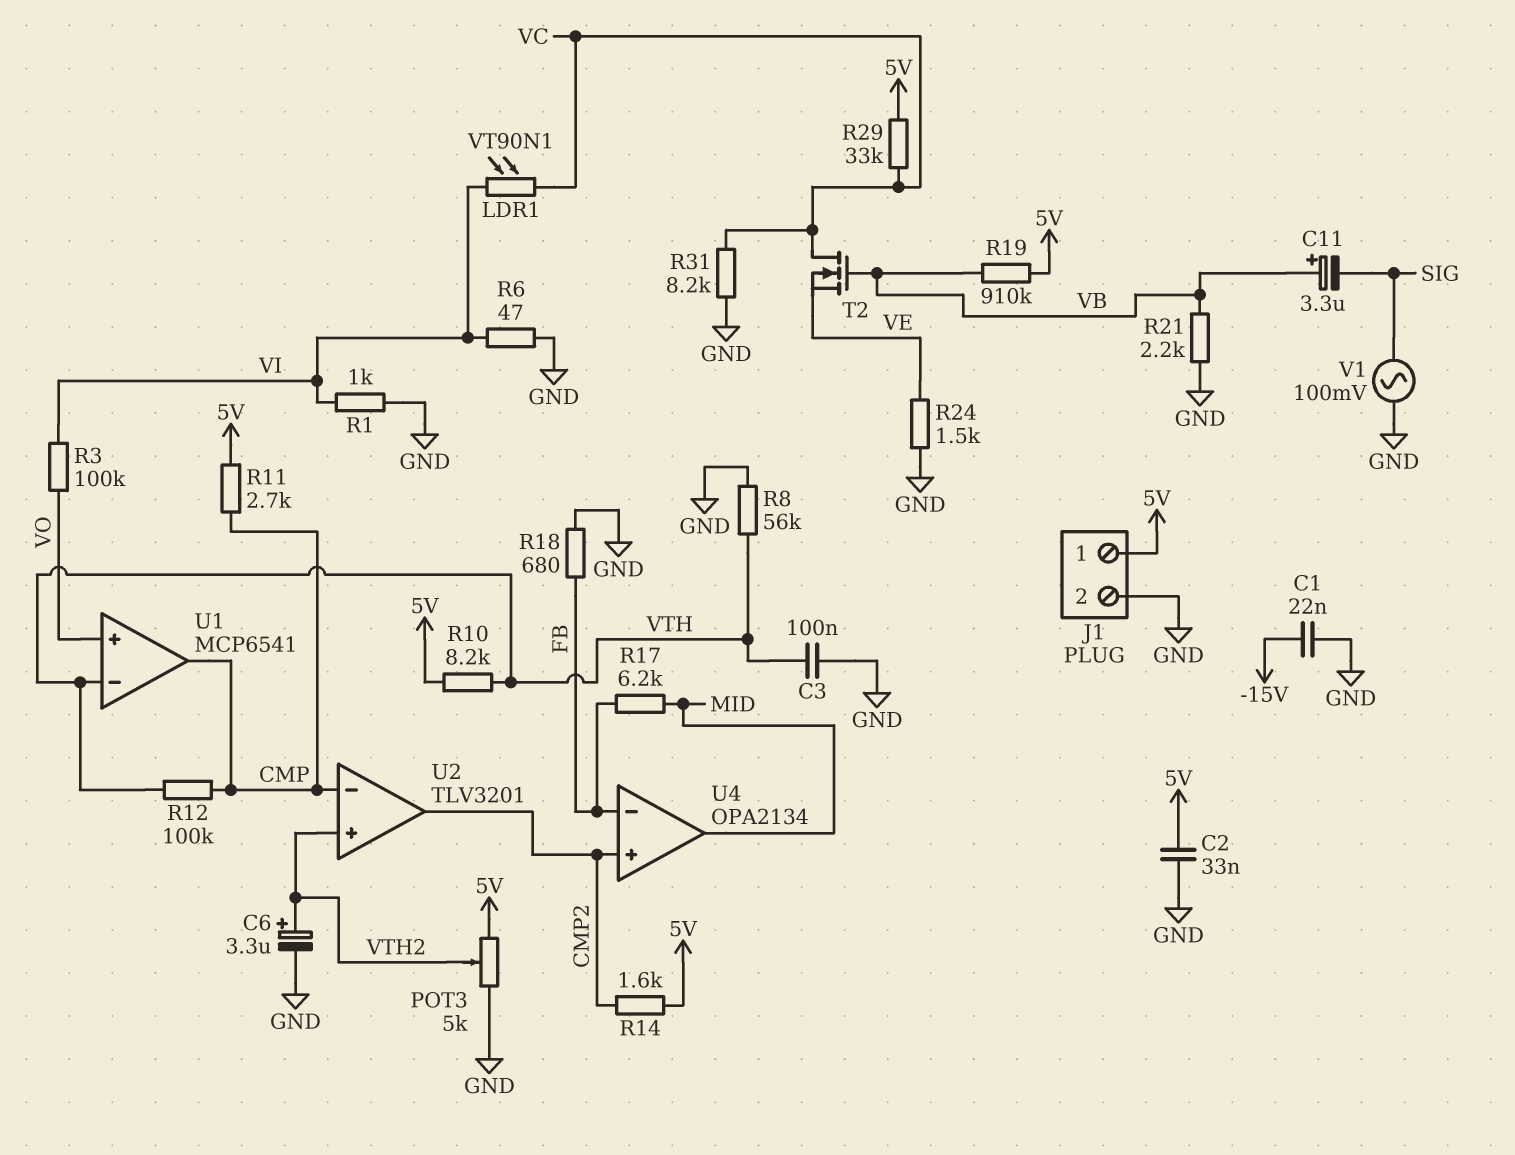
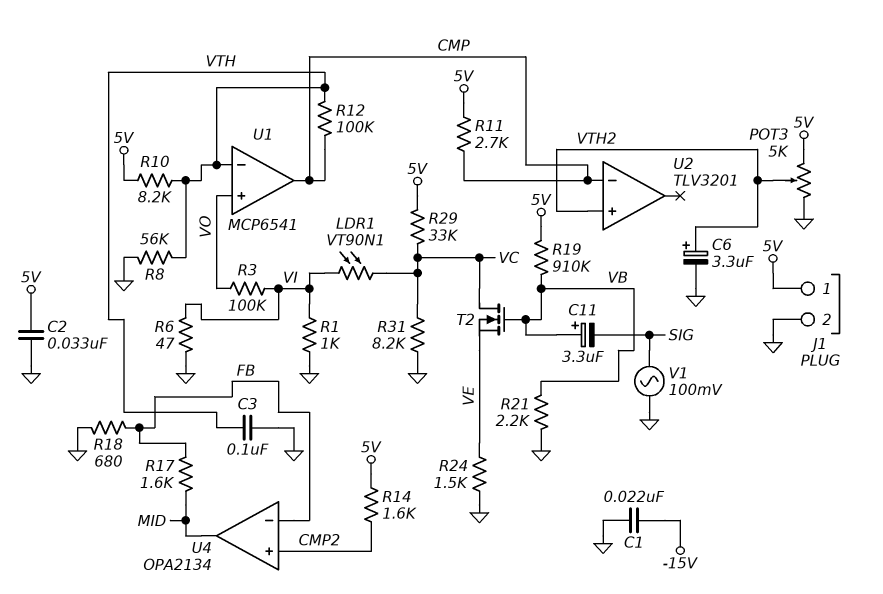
R17: 6.2k (FB, MID) -> 1.6k (FB, MID)
U2 pin out: CMP2 -> none

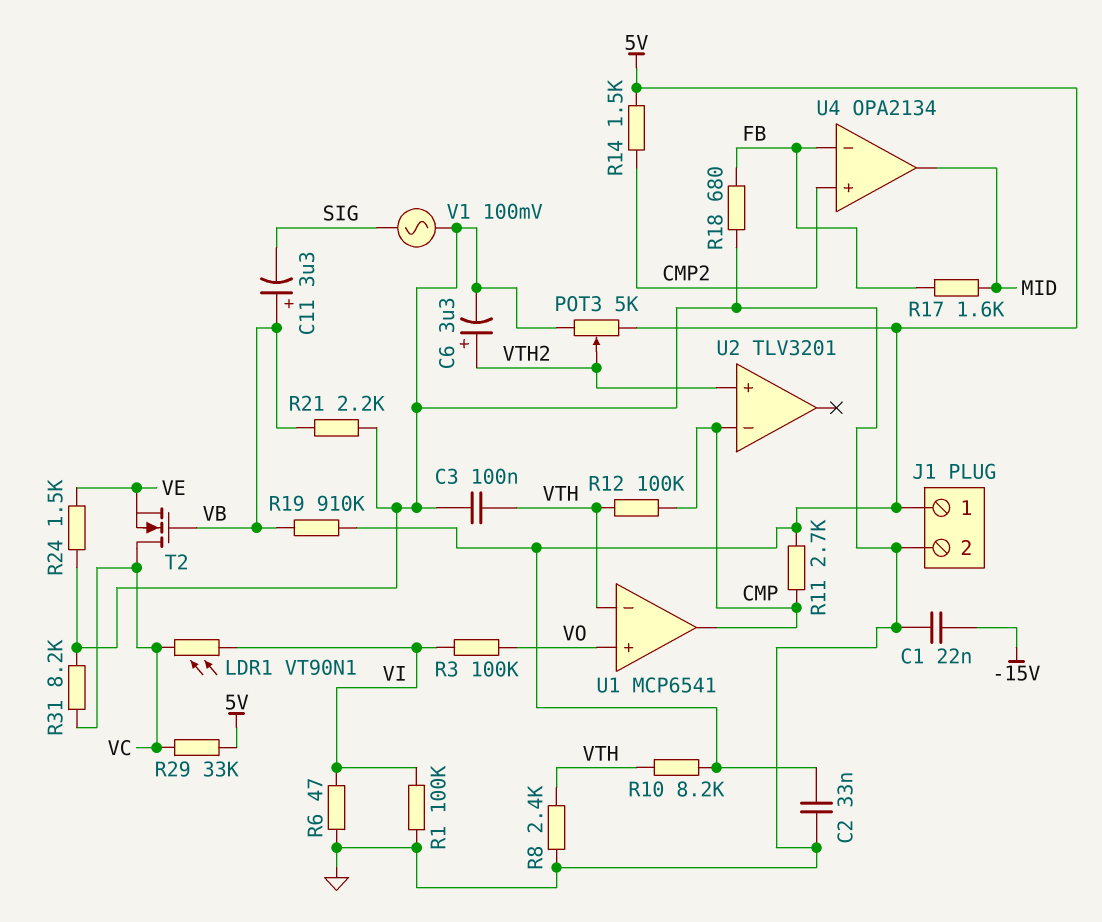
R1: 1k (GND, VI) -> 100k (GND, VI)
R8: 56k (GND, VTH) -> 2.4k (GND, VTH)
R14: 1.6k (5V, CMP2) -> 1.5k (5V, CMP2)

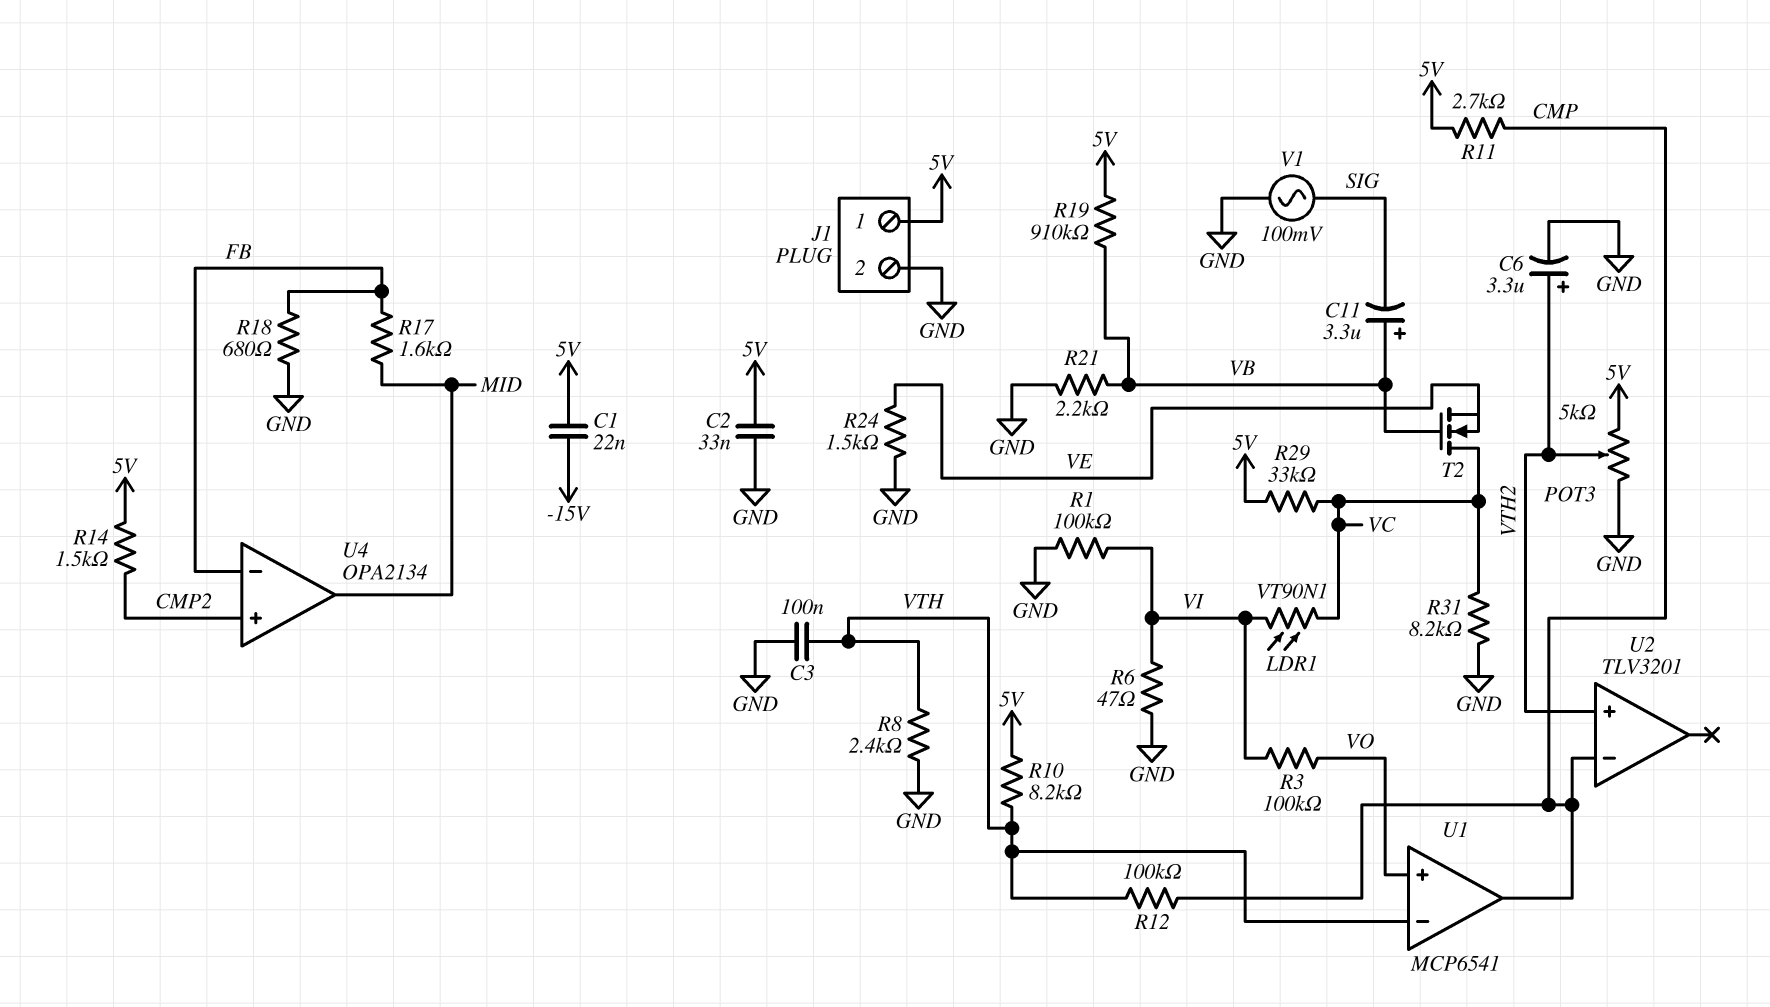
C1: 22nF (-15V, GND) -> 22nF (-15V, 5V)

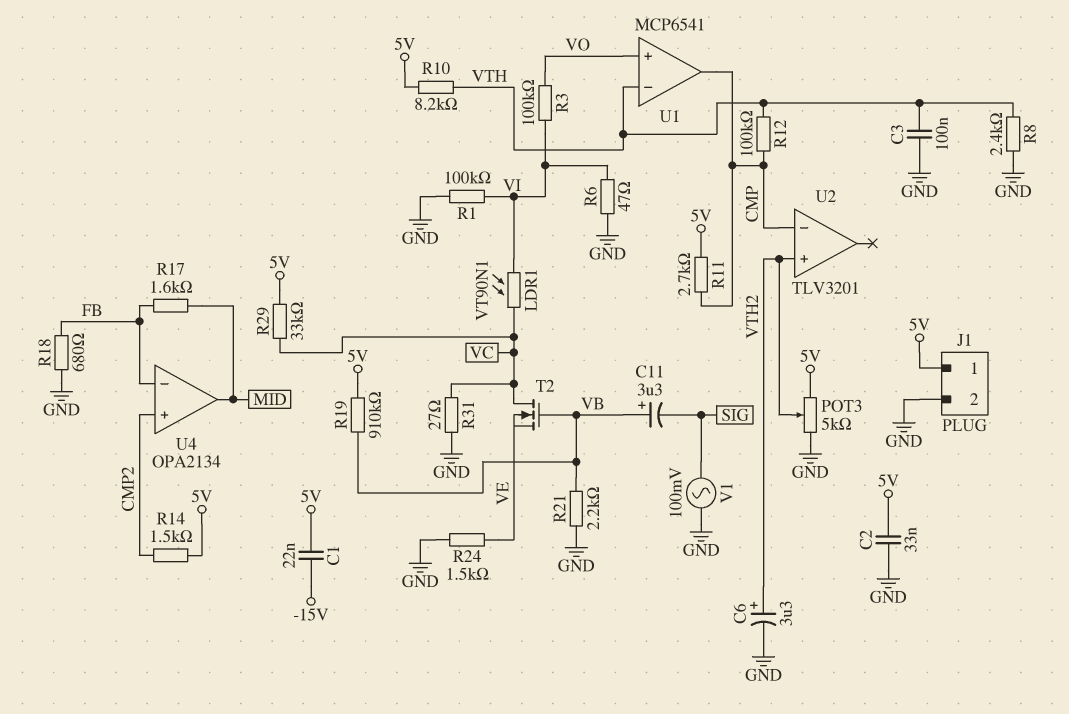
R31: 8.2k (GND, VC) -> 27 (GND, VC)

